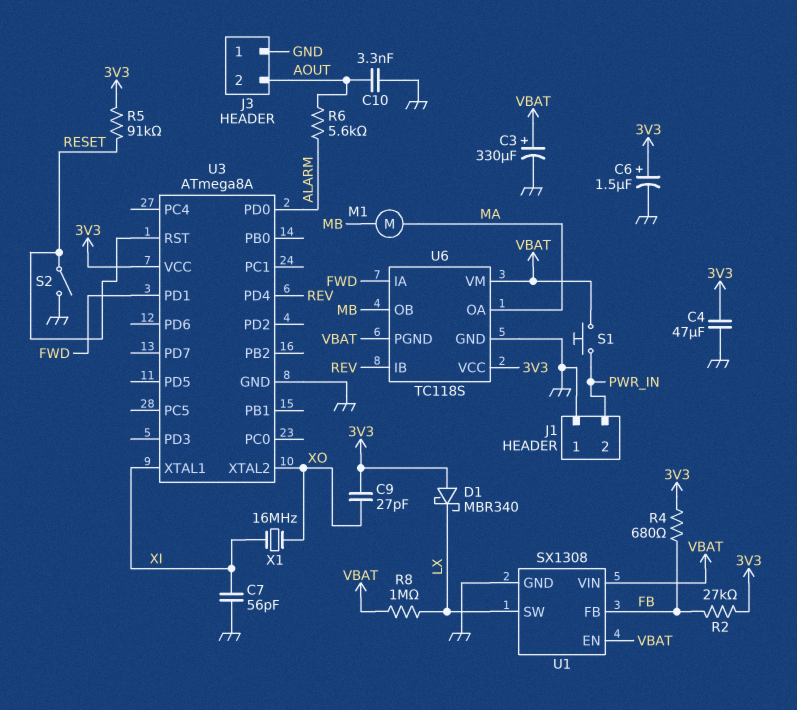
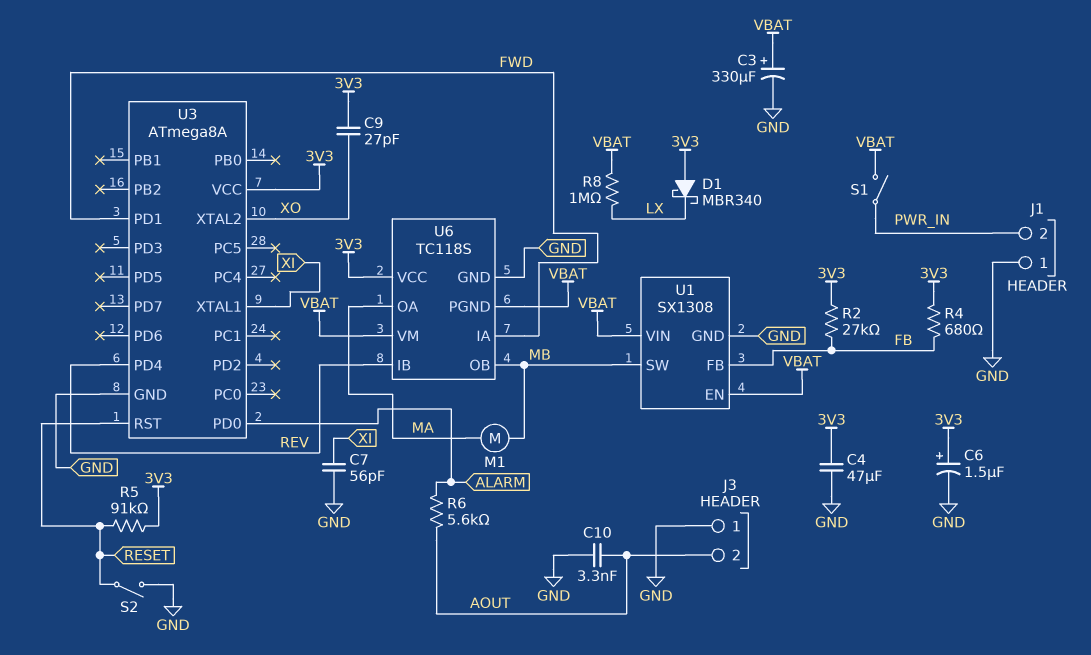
S1: button (PWR_IN, VBAT) -> switch (PWR_IN, VBAT)
U1 pin SW: LX -> MB
X1: 16MHz (XI, XO) -> none

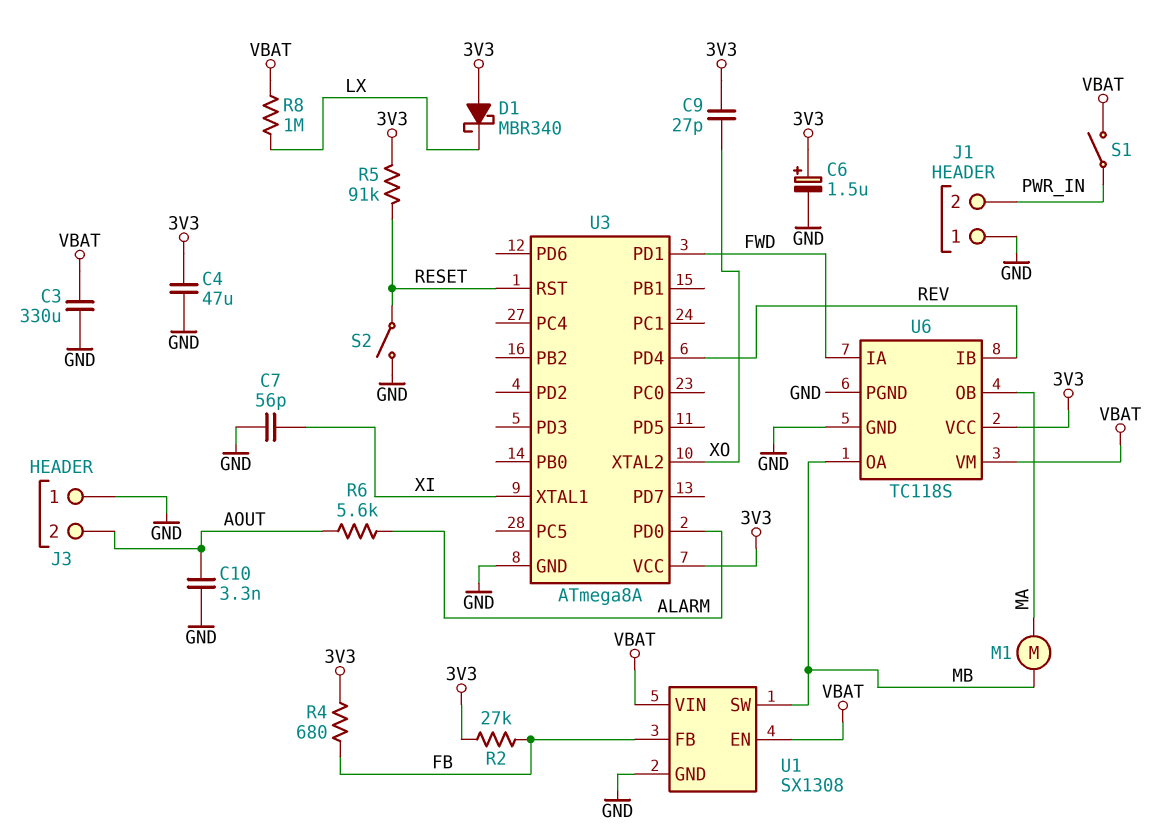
C3: 330uF (plus VBAT, minus GND) -> 330uF (GND, VBAT)
U6 pin OA: MA -> MB
U6 pin OB: MB -> MA
U6 pin PGND: VBAT -> GND

